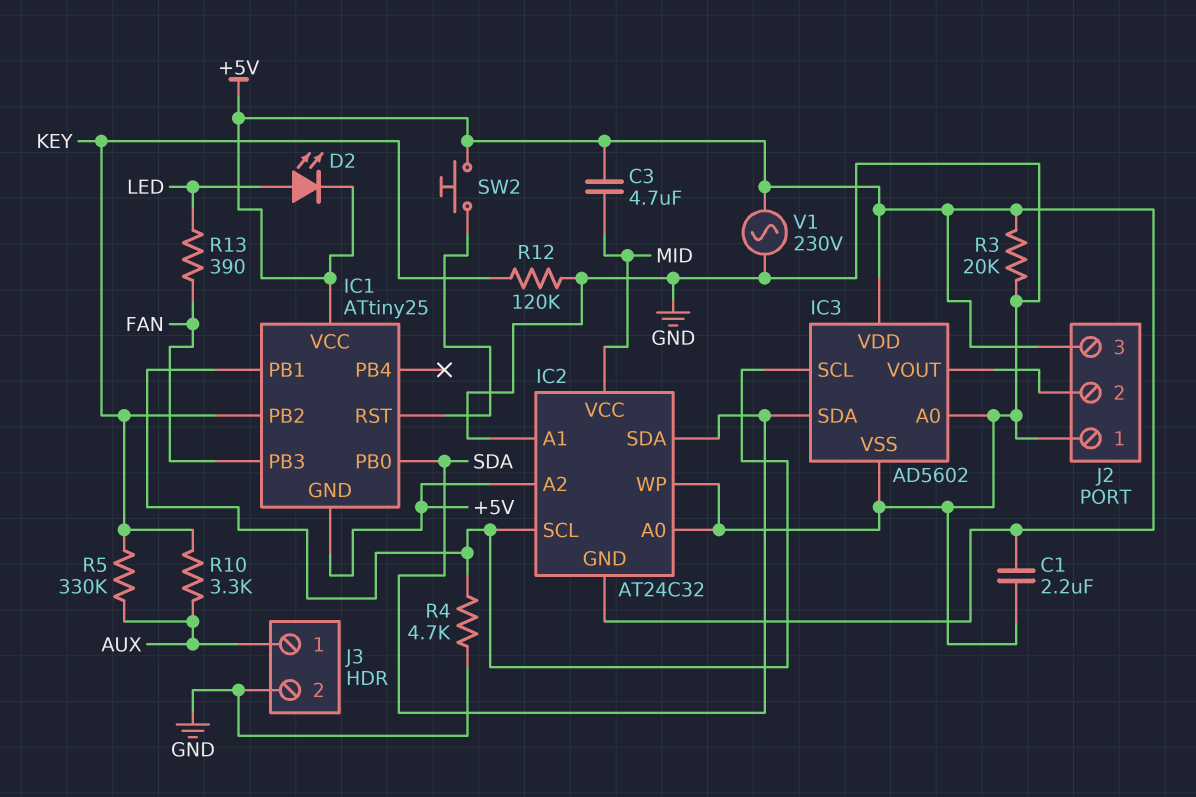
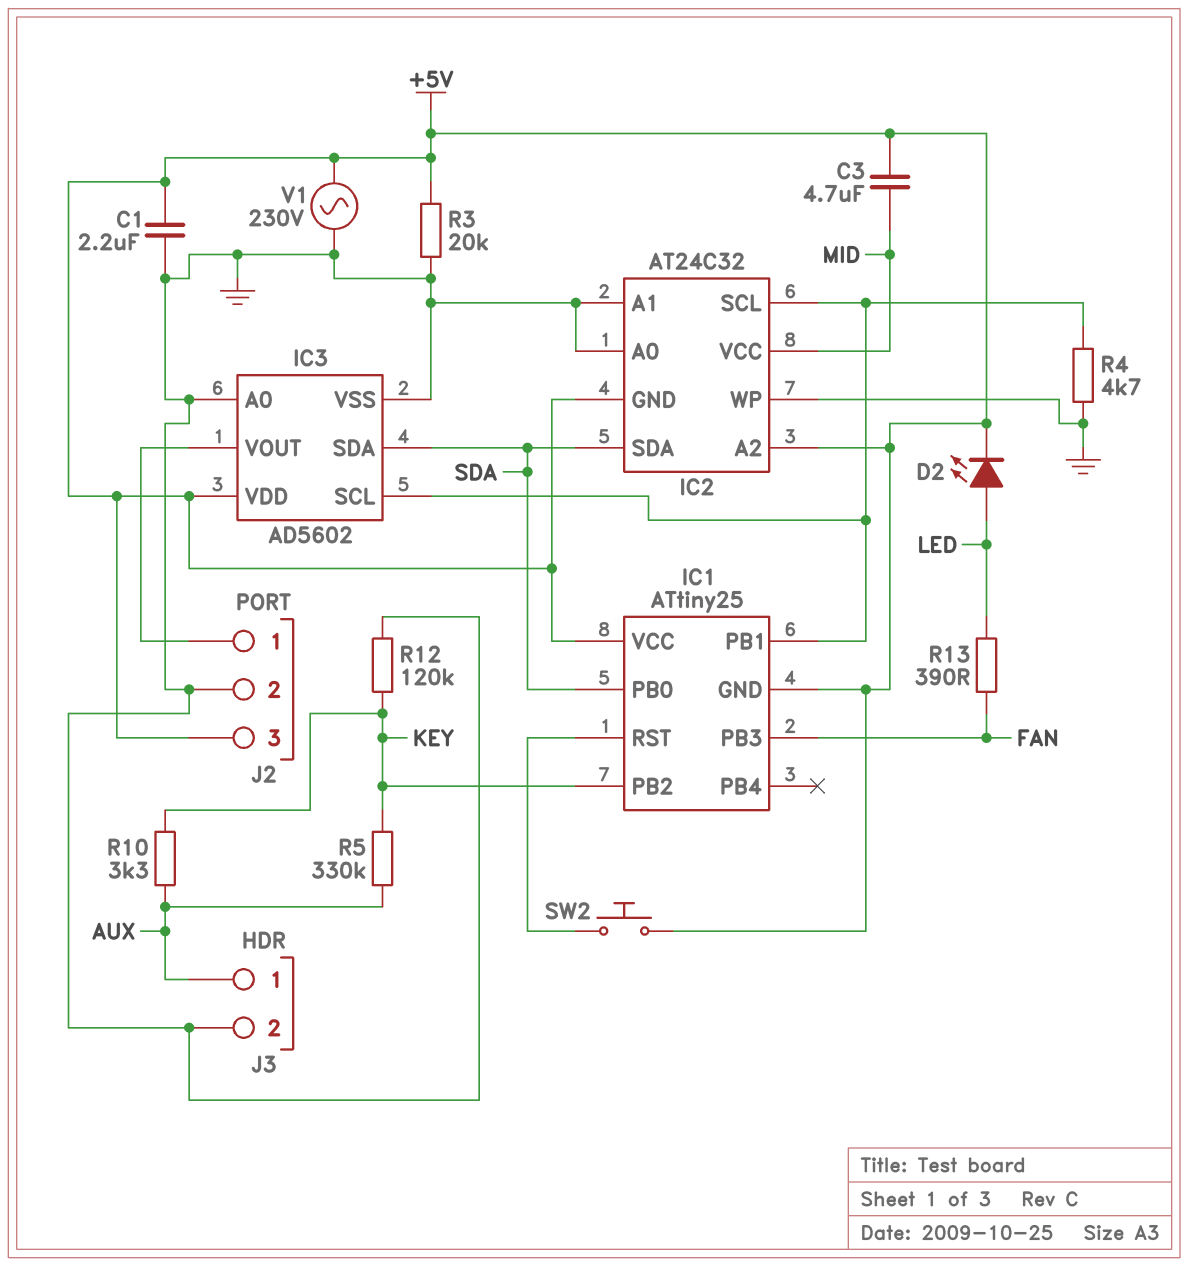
J2 pin 1: GND -> IC3/VOUT
J2 pin 2: IC3/VOUT -> GND

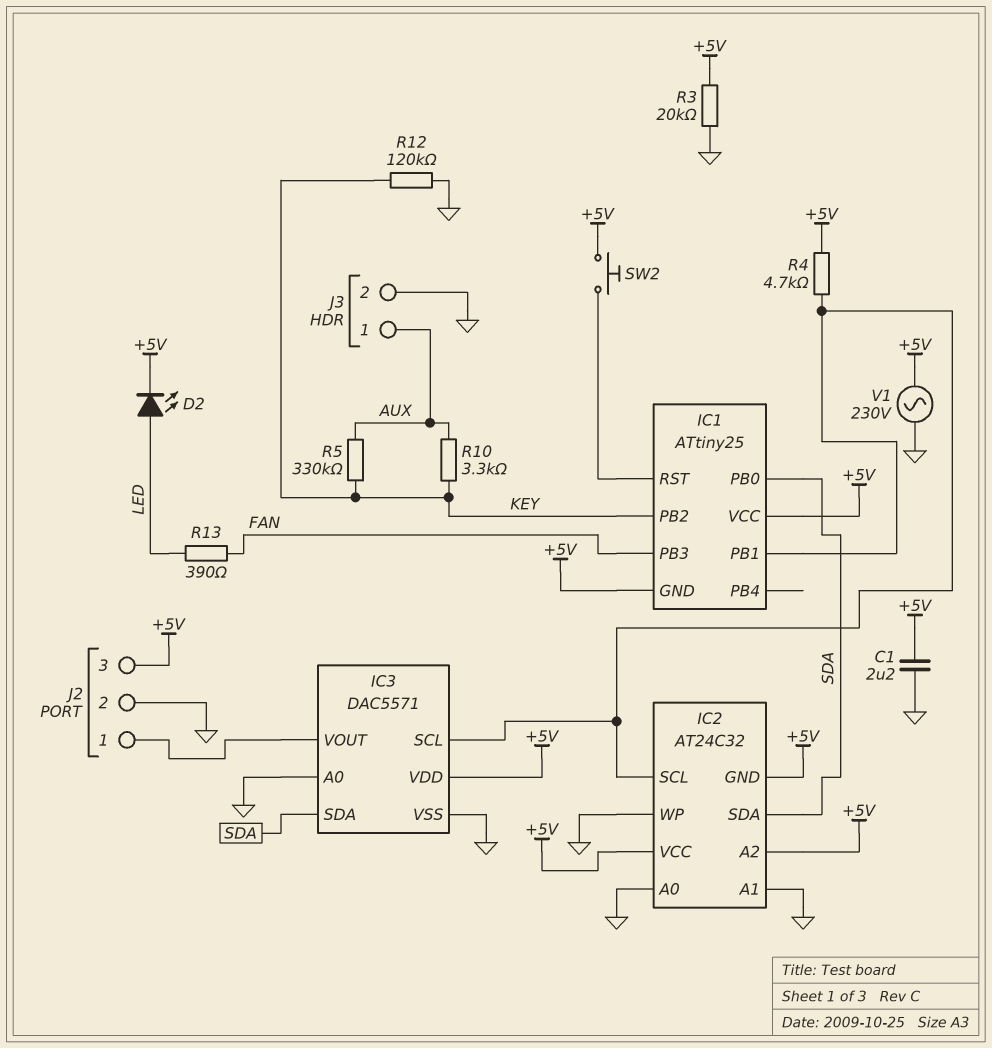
C3: 4.7uF (+5V, MID) -> none
IC2 pin VCC: MID -> +5V
IC3: AD5602 -> DAC5571
R4: 4.7k (GND, IC1/PB1) -> 4.7k (+5V, IC1/PB1)

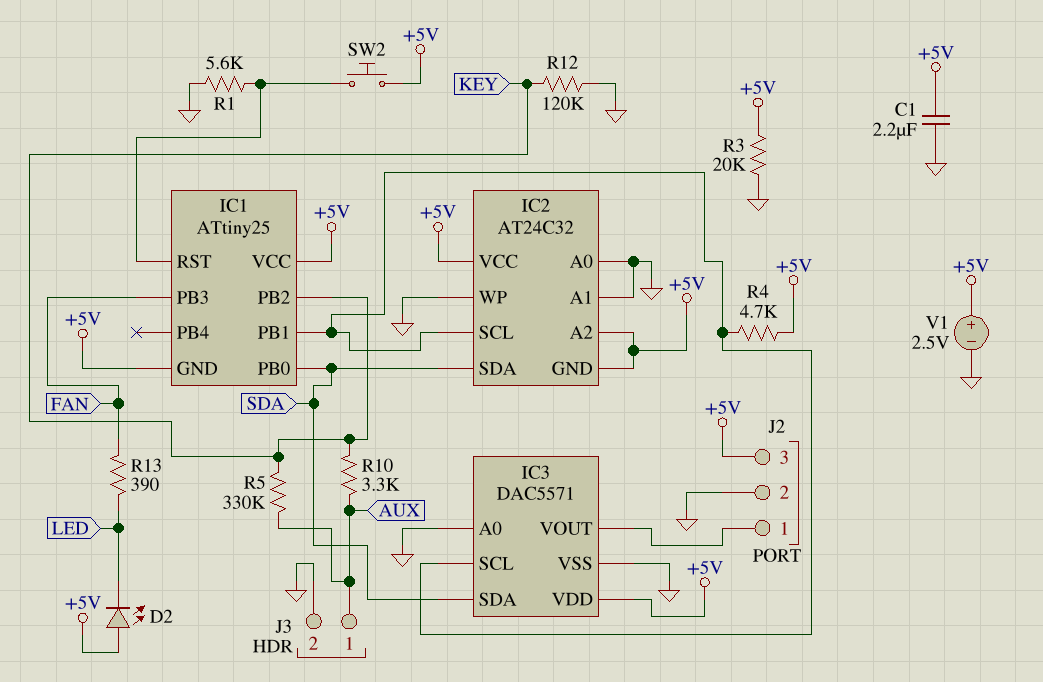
D2: LED (A LED, K +5V) -> LED (A +5V, K LED)
R1: none -> 5.6k (GND, IC1/RST)
V1: AC 230V (+5V, GND) -> 2.5V (plus +5V, minus GND)

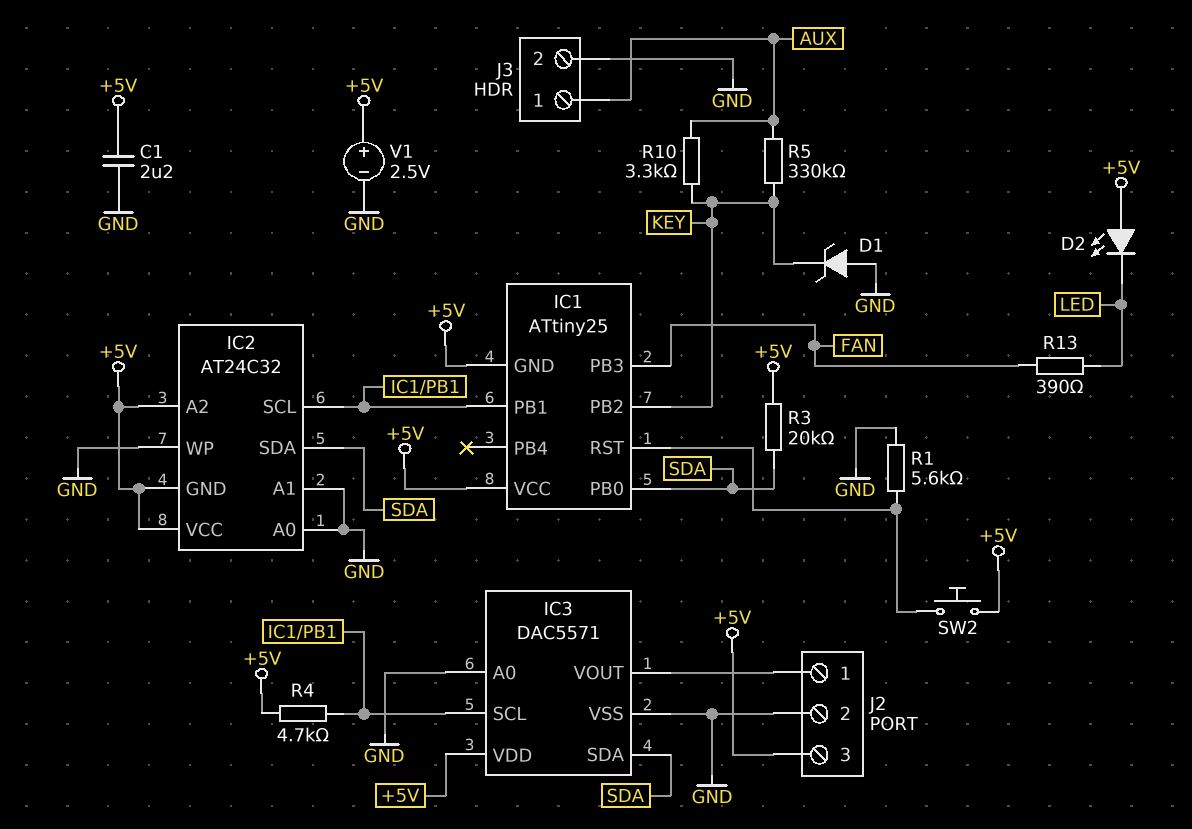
D1: none -> zener (A GND, K KEY)
R3: 20k (+5V, GND) -> 20k (+5V, SDA)
R12: 120k (GND, KEY) -> none

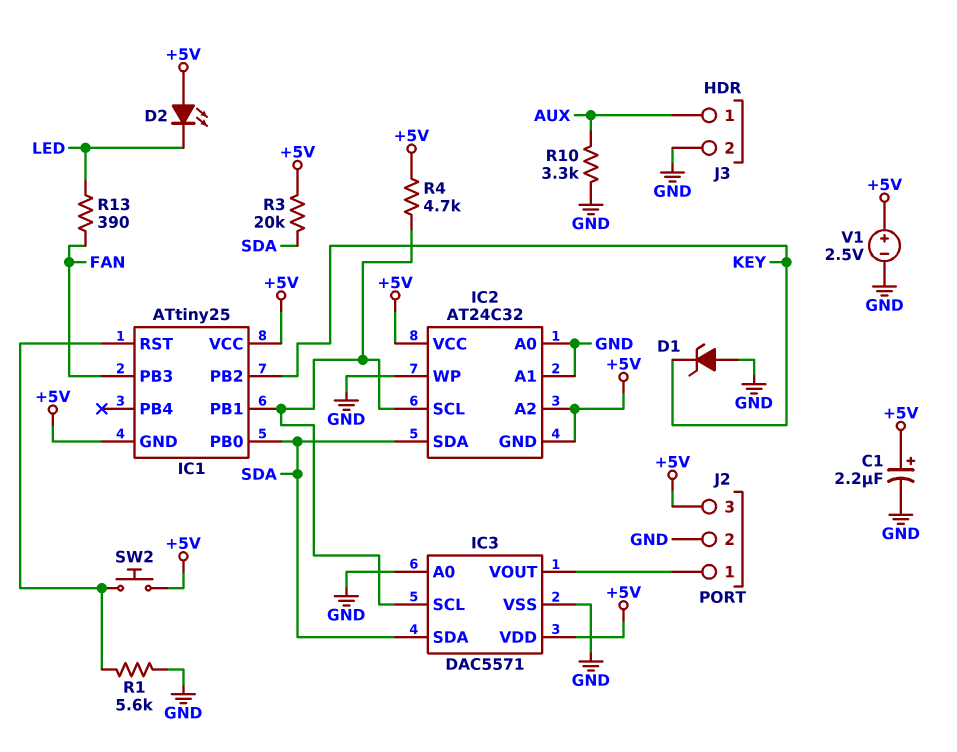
C1: 2.2uF (+5V, GND) -> 2.2uF (plus +5V, minus GND)
R5: 330k (AUX, KEY) -> none
R10: 3.3k (AUX, KEY) -> 3.3k (AUX, GND)

